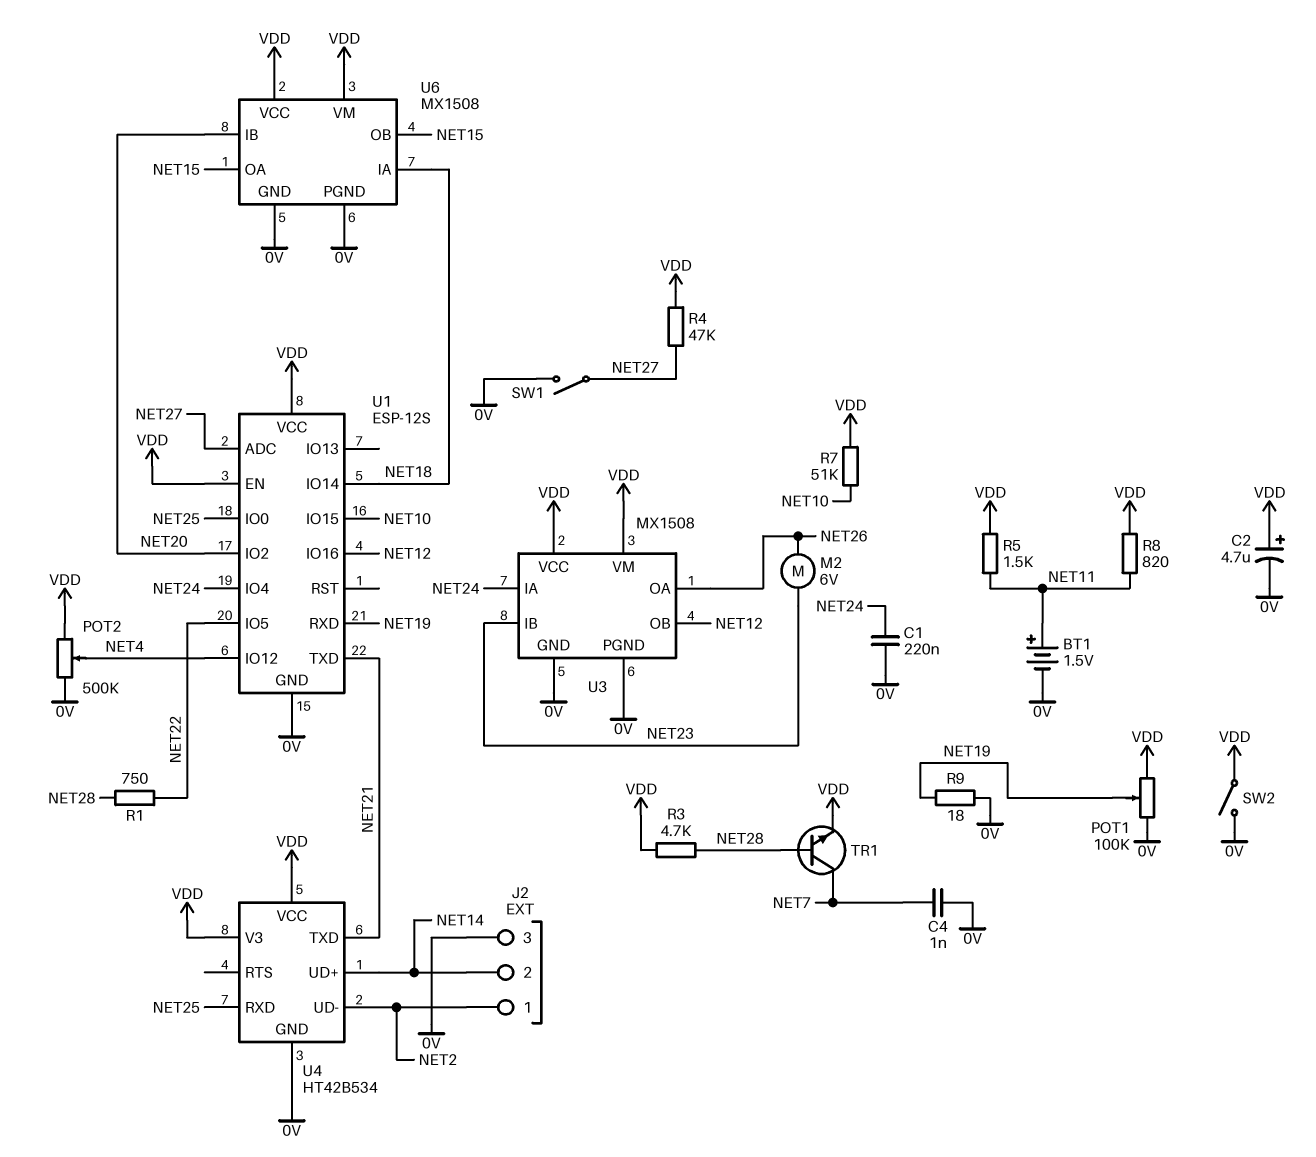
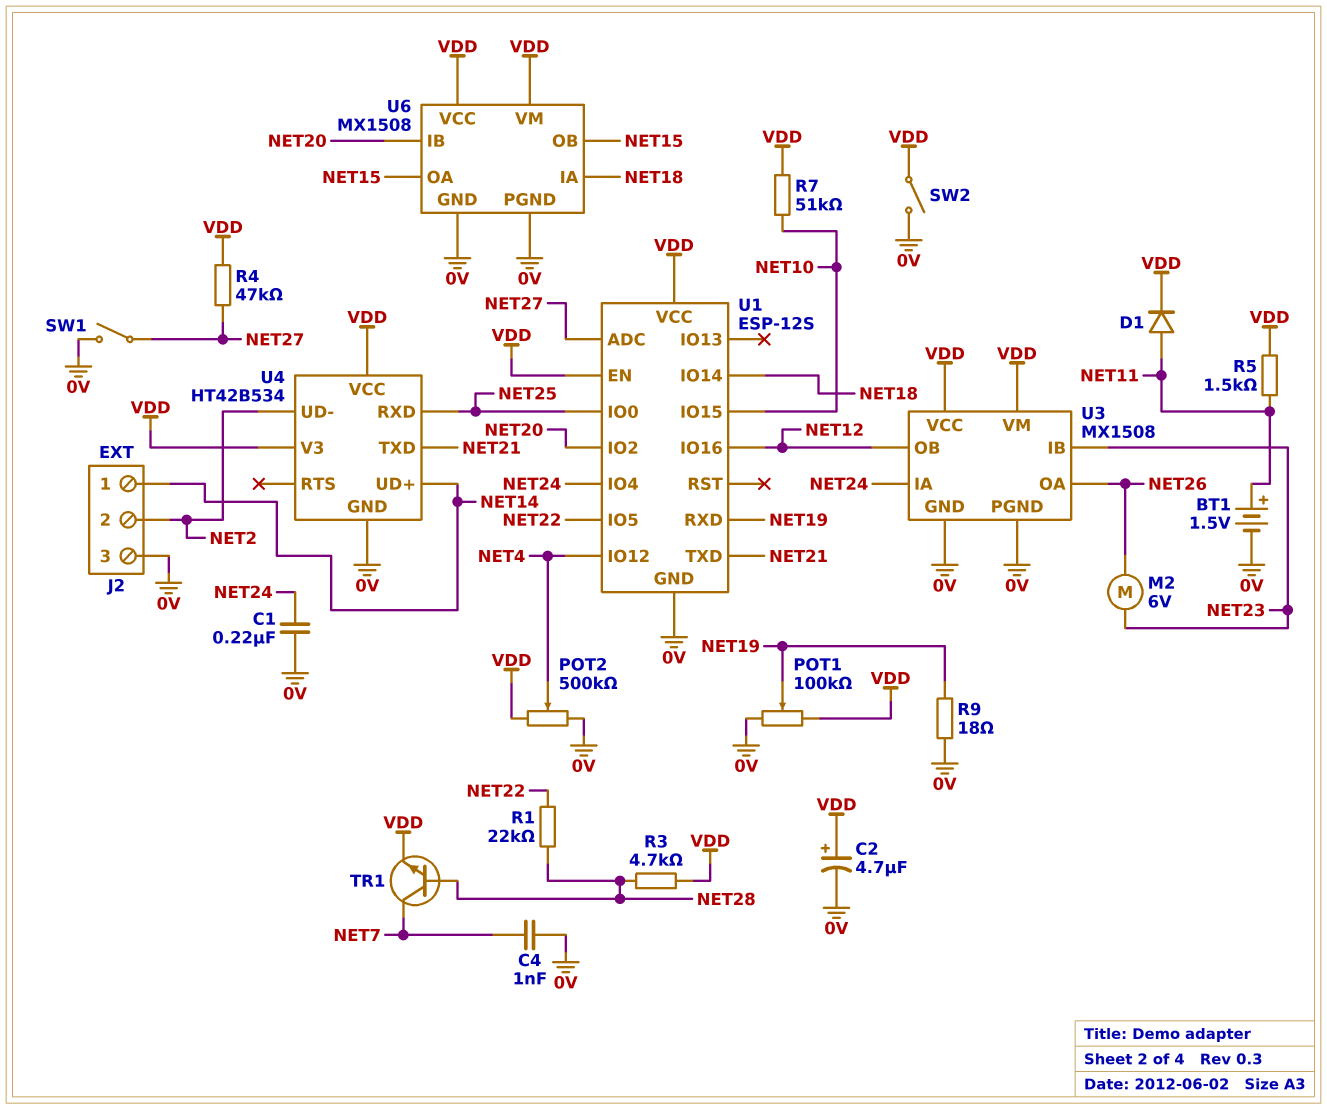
D1: none -> diode (A NET11, K VDD)
J2 pin 1: NET2 -> NET14
J2 pin 2: NET14 -> NET2
R1: 750 (NET22, NET28) -> 22k (NET22, NET28)
R8: 820 (NET11, VDD) -> none

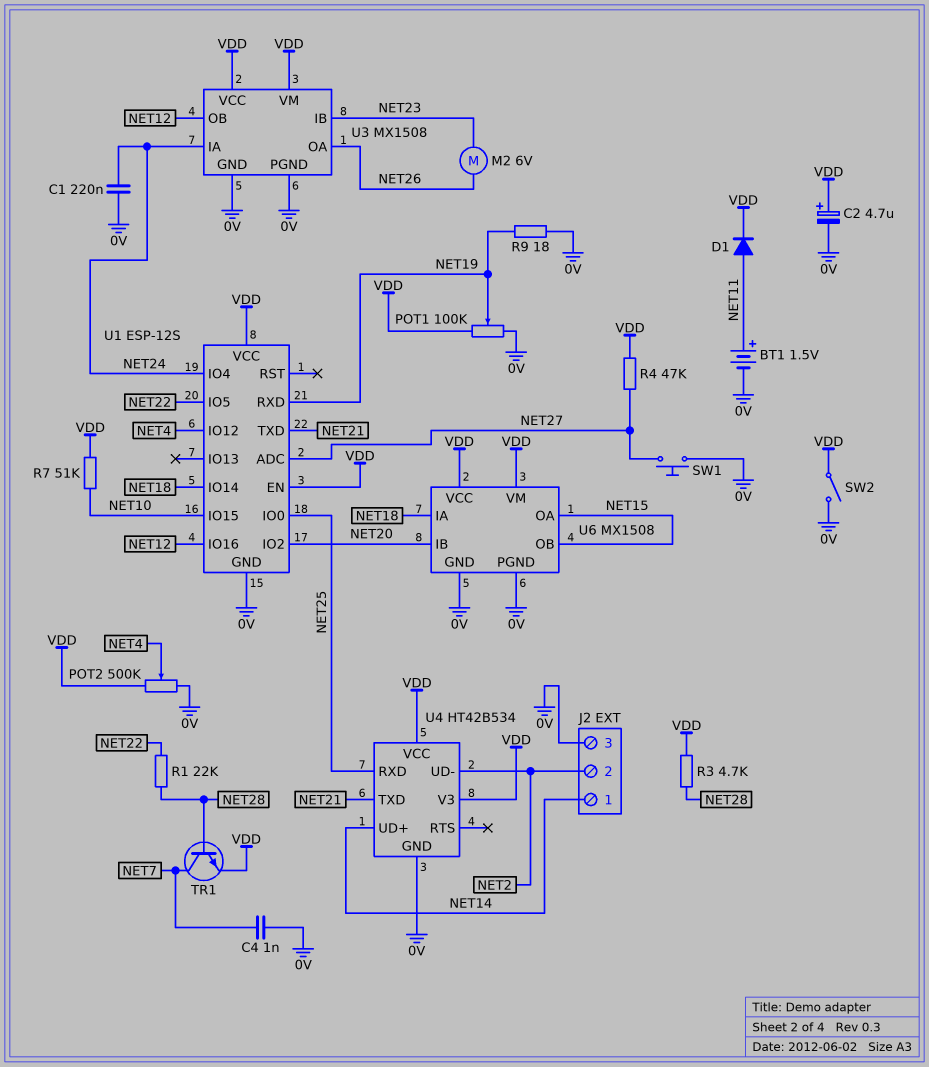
R5: 1.5k (NET11, VDD) -> none
SW1: switch (0V, NET27) -> button (0V, NET27)

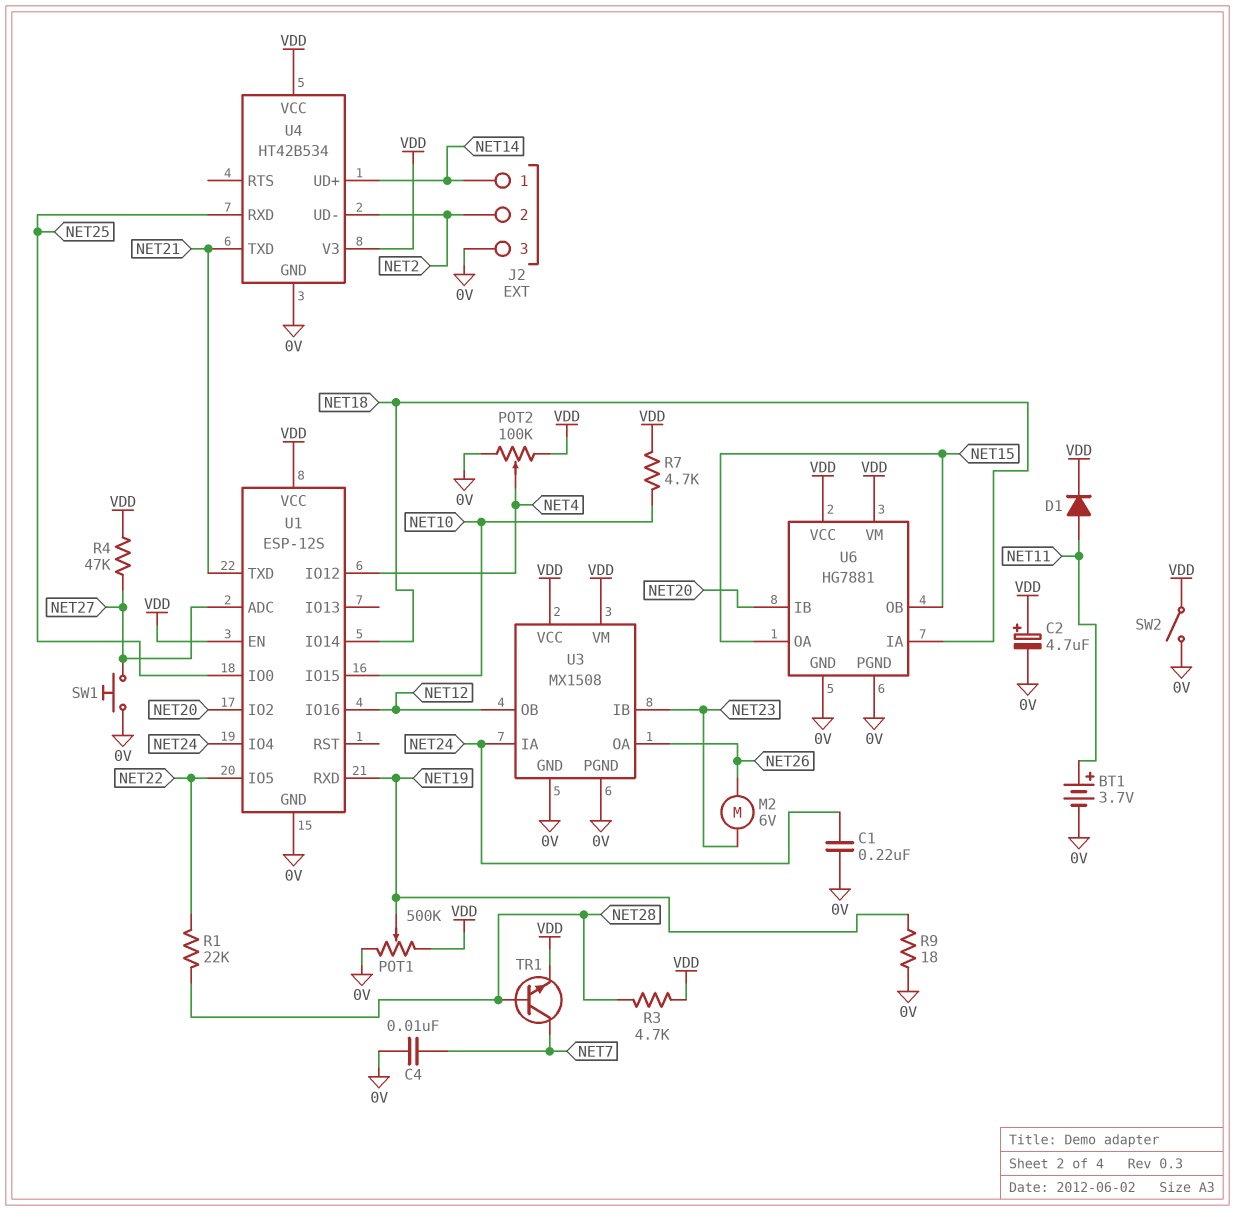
BT1: 1.5V (plus NET11, minus 0V) -> 3.7V (plus NET11, minus 0V)
C4: 1nF (0V, NET7) -> 10nF (0V, NET7)
POT1: 100k (0V, VDD, wiper NET19) -> 500k (0V, VDD, wiper NET19)
POT2: 500k (0V, VDD, wiper NET4) -> 100k (0V, VDD, wiper NET4)
R7: 51k (NET10, VDD) -> 4.7k (NET10, VDD)
U6: MX1508 -> HG7881

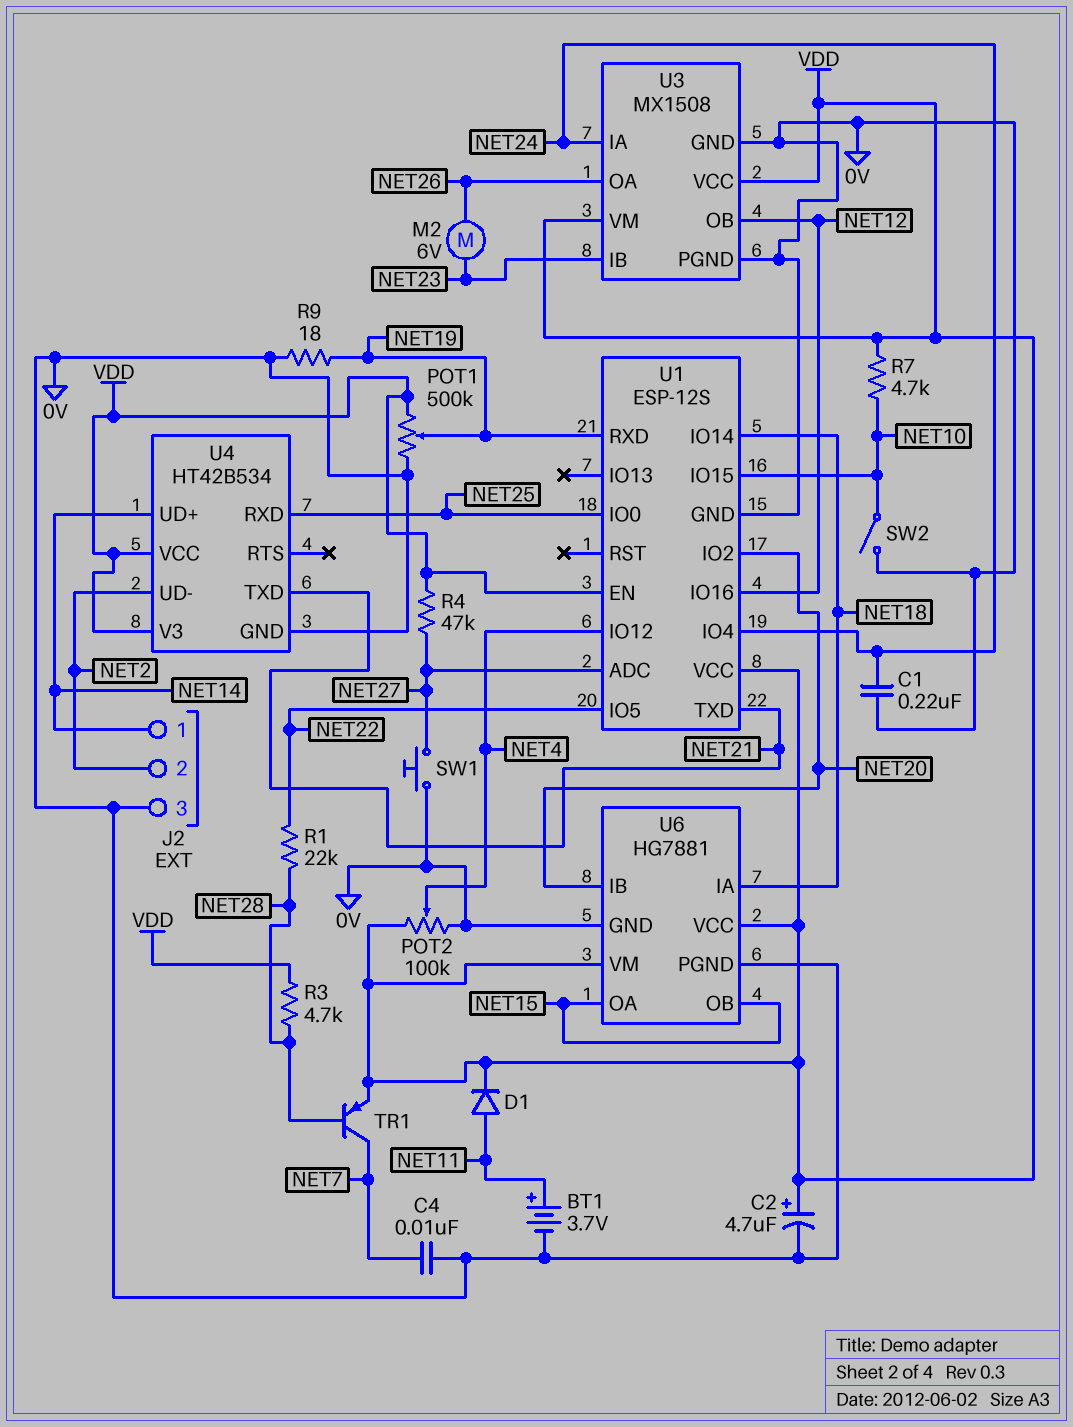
SW2: switch (0V, VDD) -> switch (0V, NET10)
TR1: NPN (B NET28, C NET7, E VDD) -> PNP (B NET28, C NET7, E VDD)

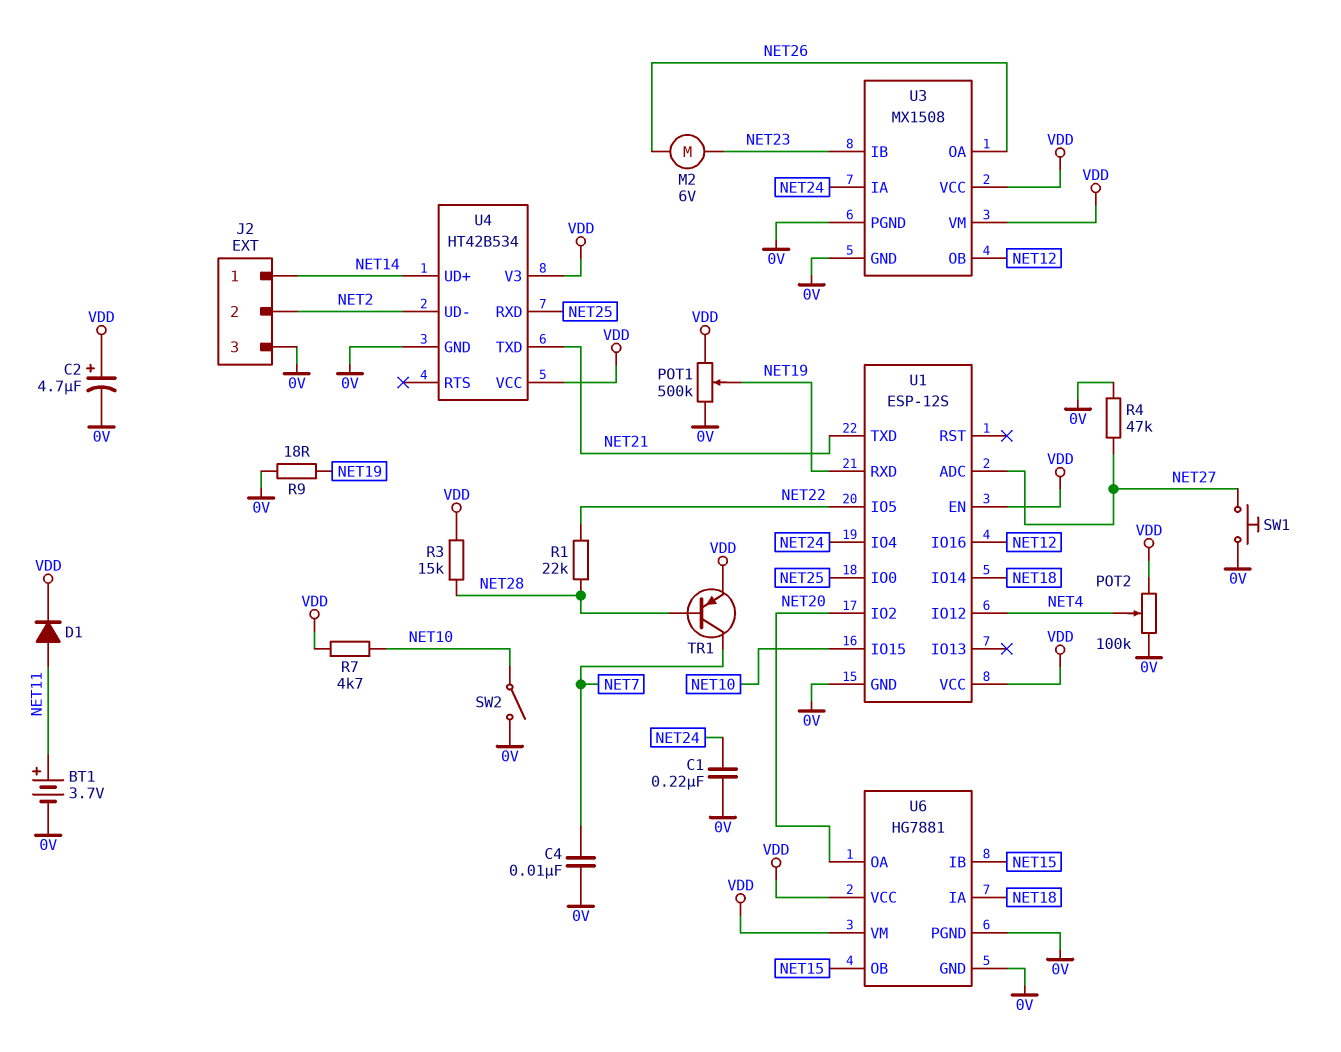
R3: 4.7k (NET28, VDD) -> 15k (NET28, VDD)
R4: 47k (NET27, VDD) -> 47k (0V, NET27)
U6 pin IB: NET20 -> NET15
U6 pin OA: NET15 -> NET20

